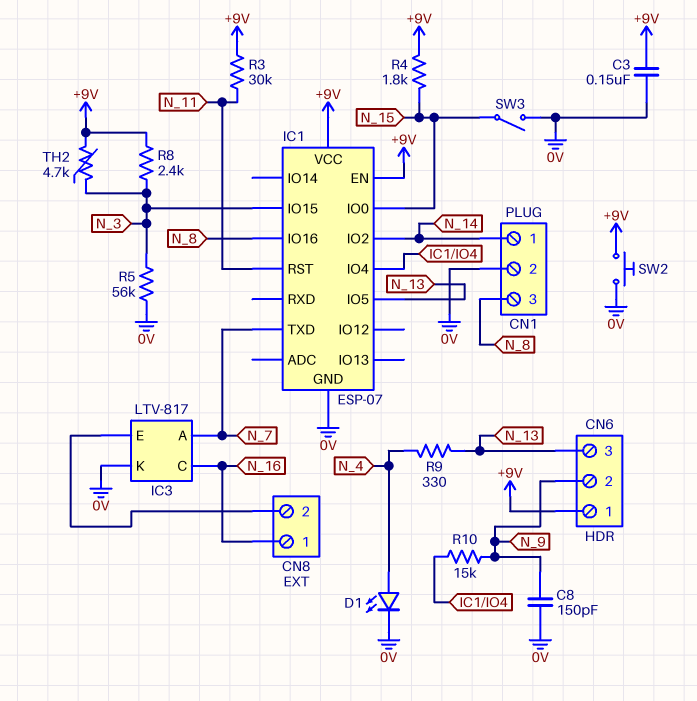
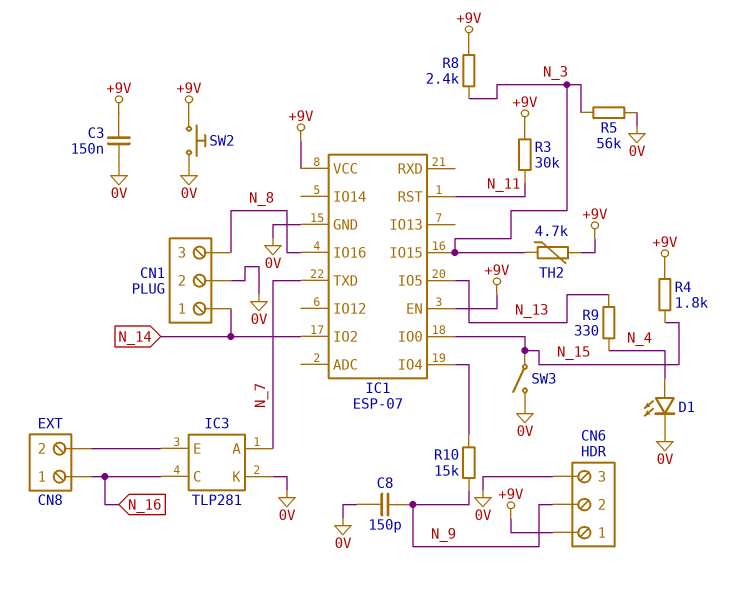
CN6 pin 3: N_13 -> 0V
IC3: LTV-817 -> TLP281

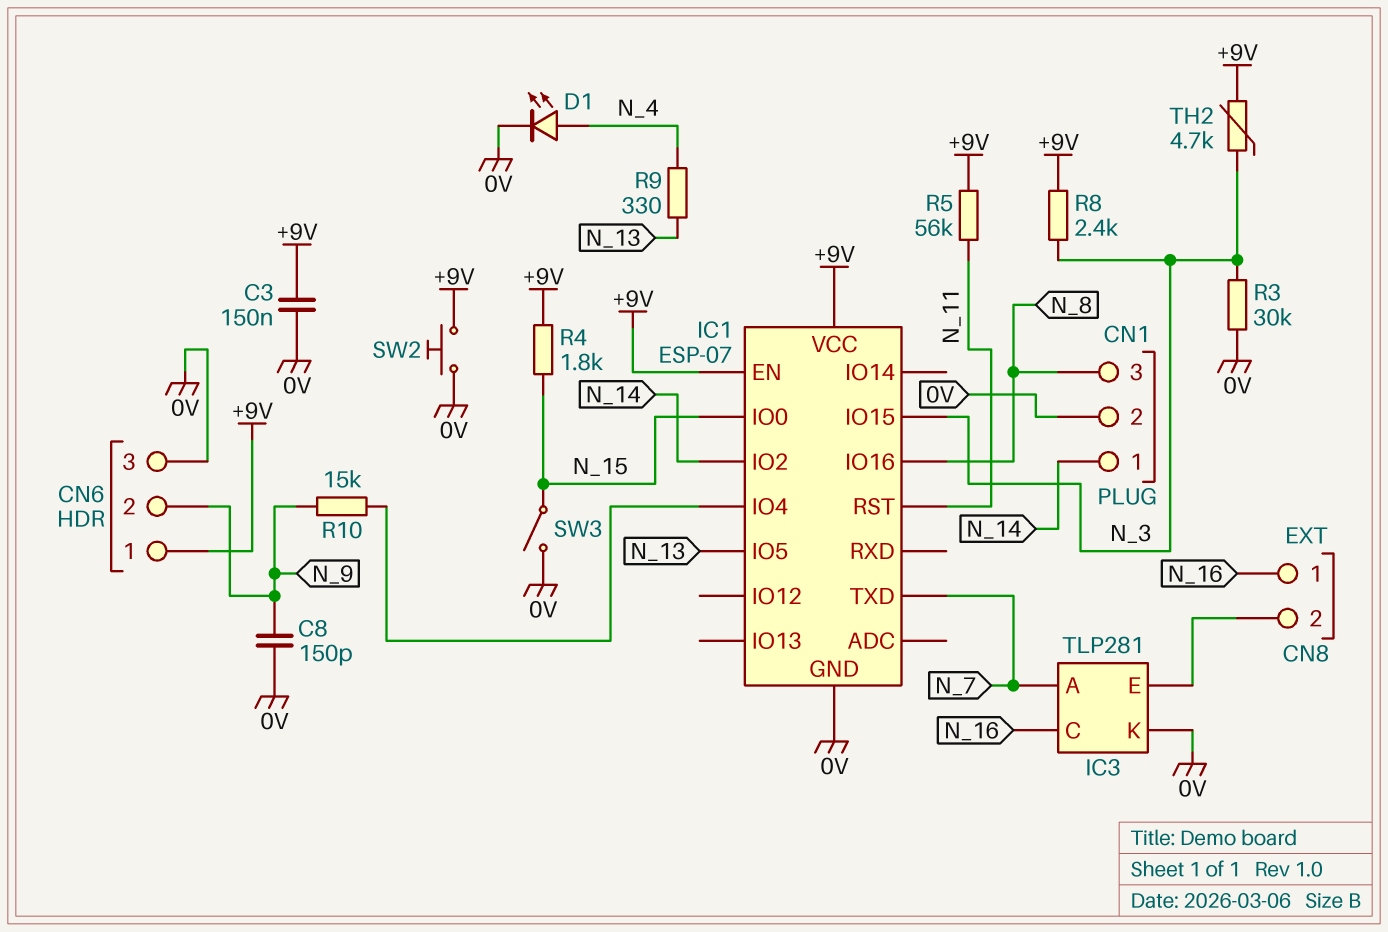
R3: 30k (+9V, N_11) -> 30k (0V, N_3)
R5: 56k (0V, N_3) -> 56k (+9V, N_11)

